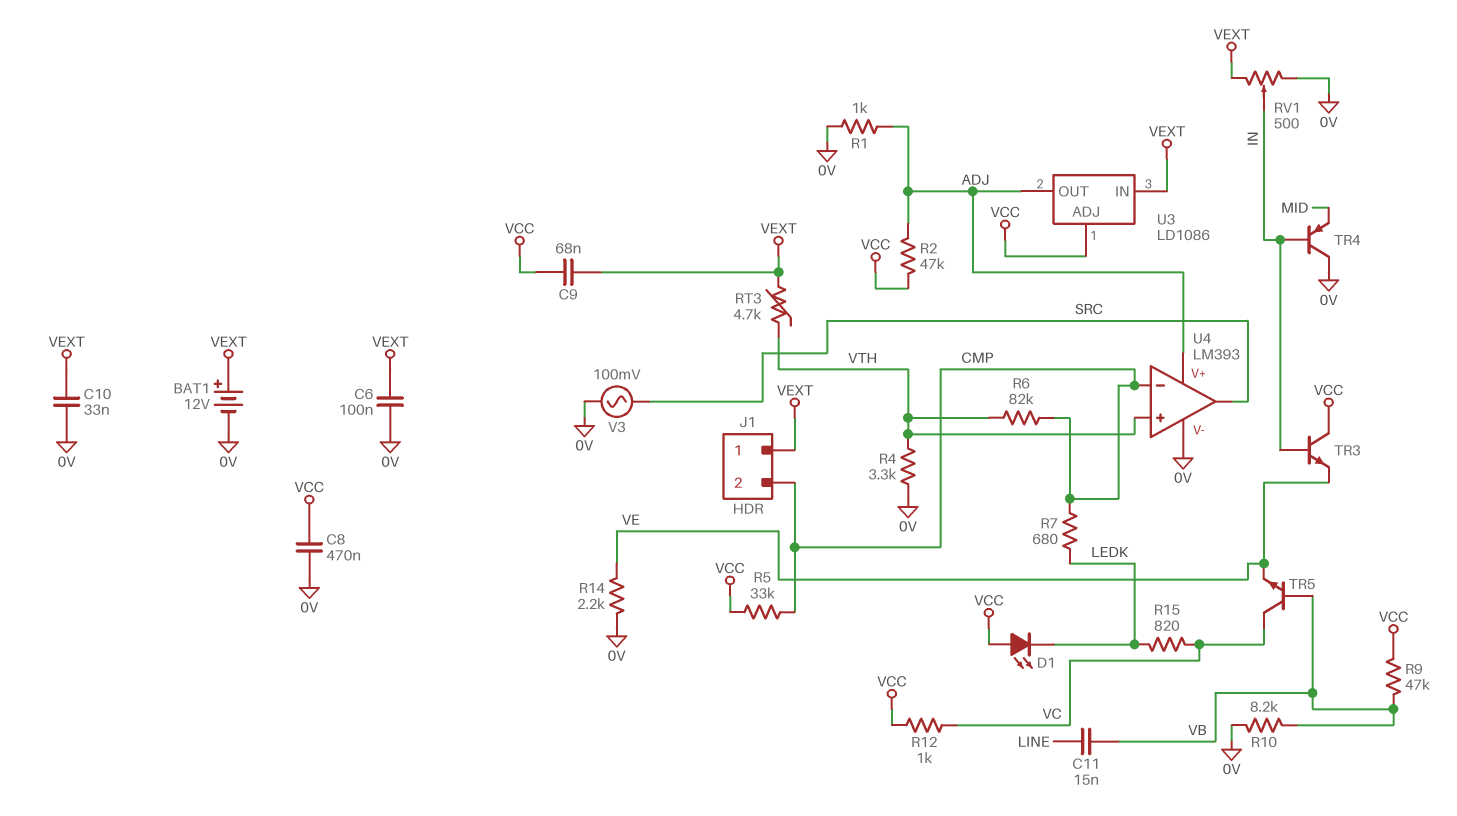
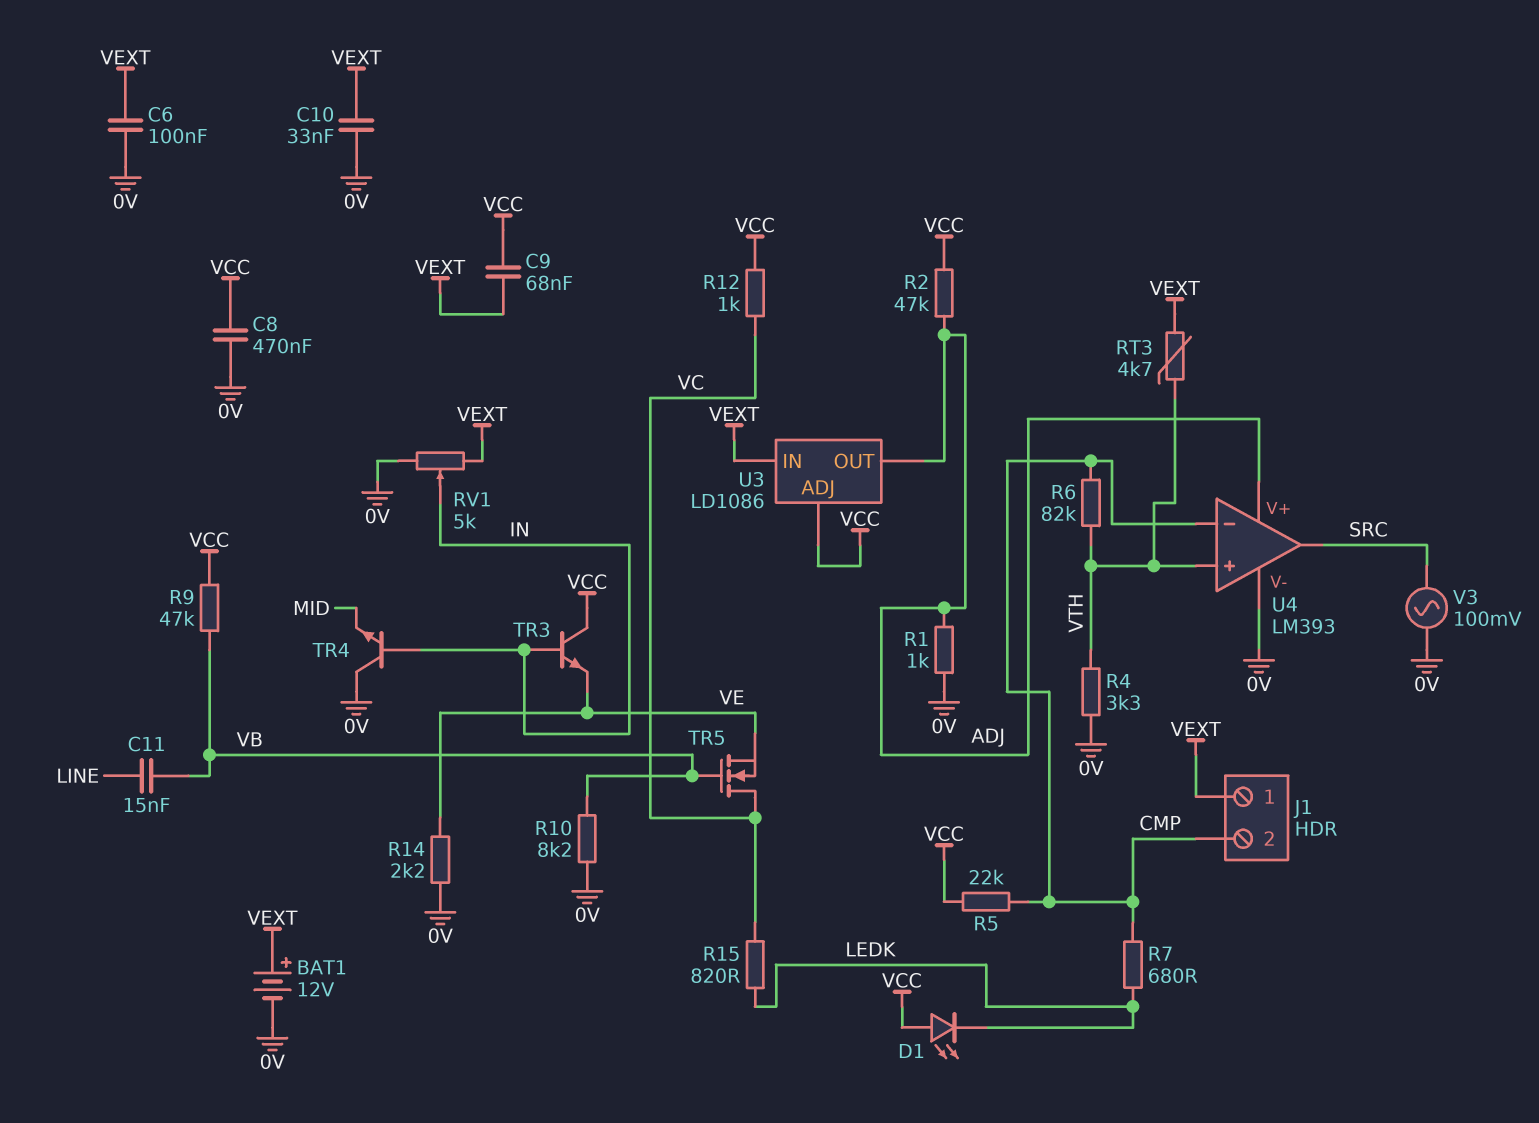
R5: 33k (CMP, VCC) -> 22k (CMP, VCC)
RV1: 500 (0V, VEXT, wiper IN) -> 5k (0V, VEXT, wiper IN)
TR4: PNP (B IN, C 0V, E MID) -> NPN (B IN, C 0V, E MID)
TR5: NPN (B VB, C VC, E VE) -> NMOS (G VB, D VC, S VE)

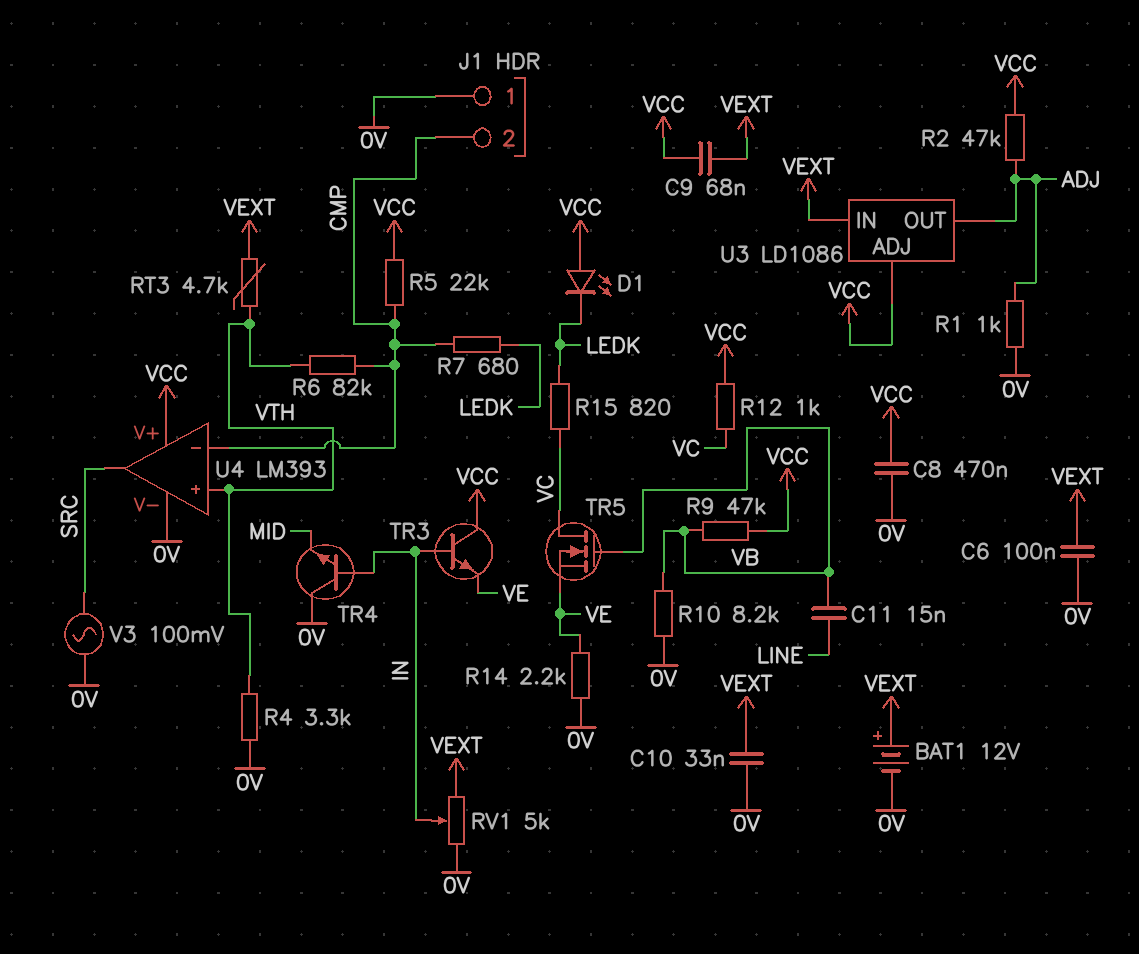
J1 pin 1: VEXT -> 0V
U4 pin V+: ADJ -> VCC

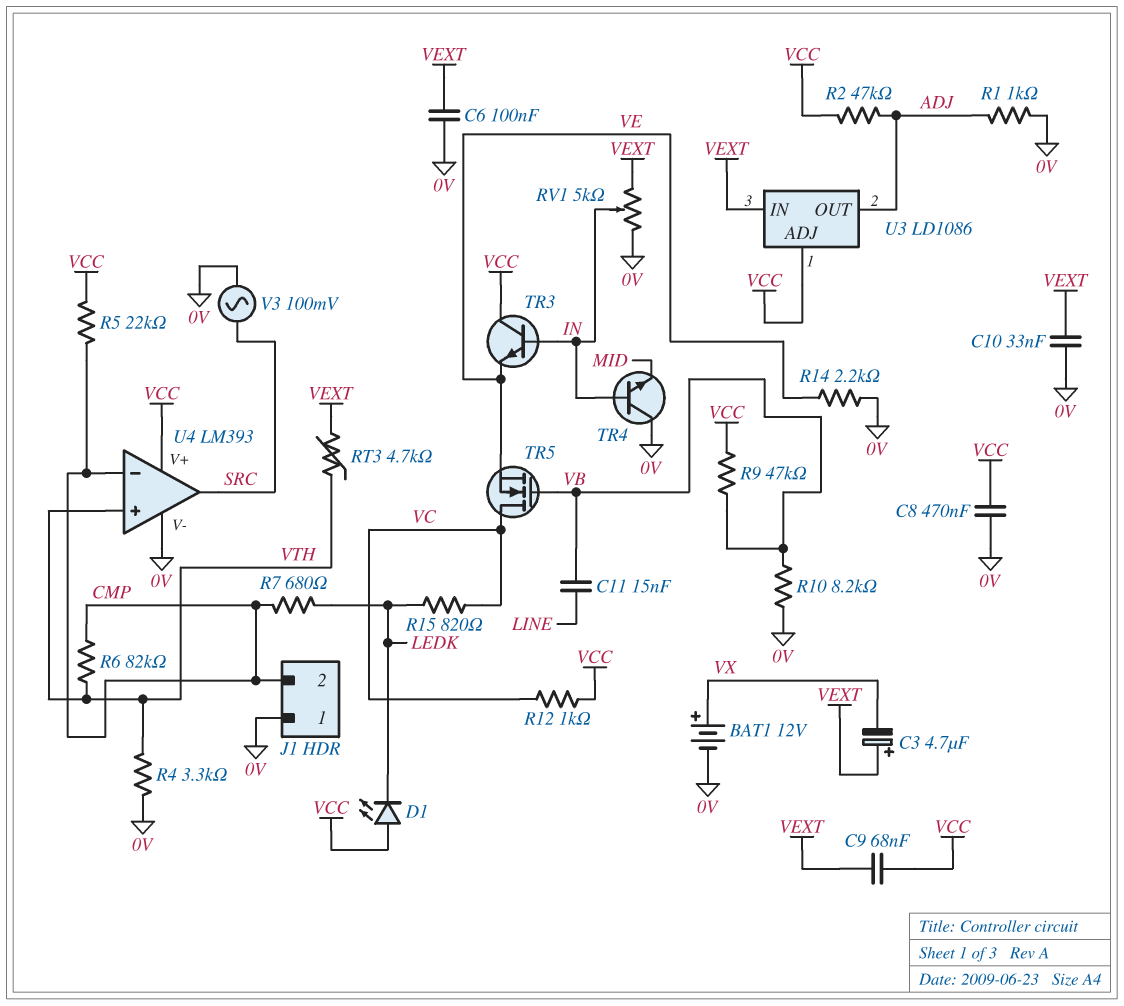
BAT1: 12V (plus VEXT, minus 0V) -> 12V (plus VX, minus 0V)
C3: none -> 4.7uF (plus VEXT, minus VX)

